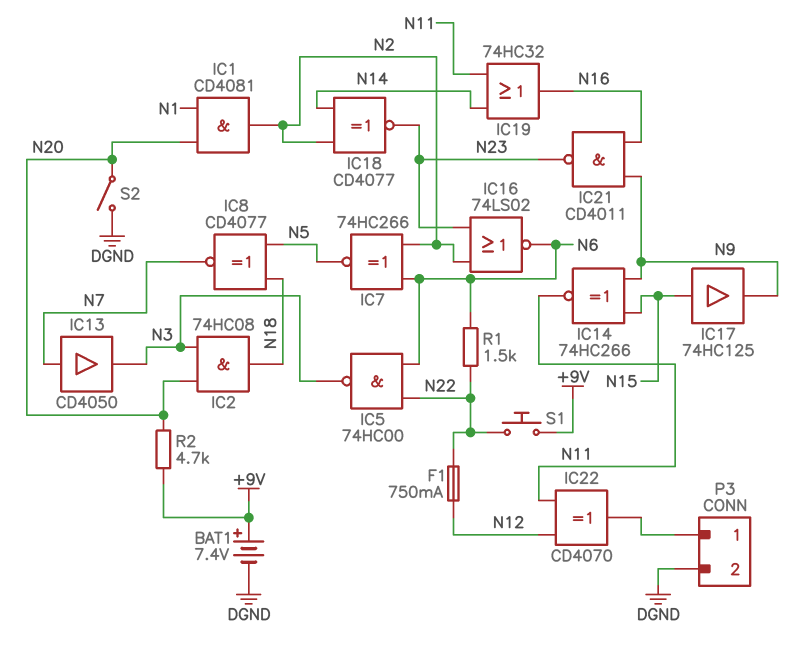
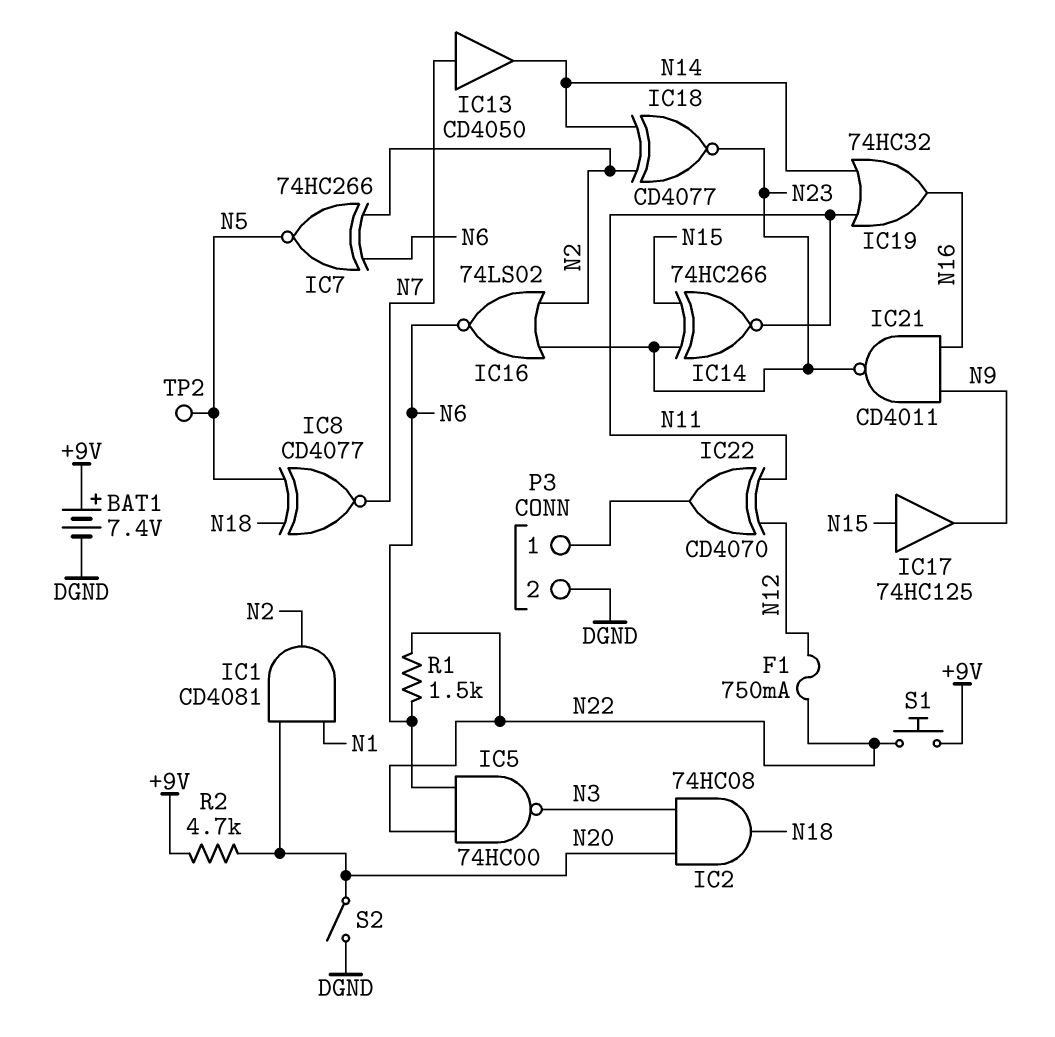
IC13: buffer CD4050 (in N7, out N3) -> buffer CD4050 (in N7, out N14)
IC14: XNOR 74HC266 (in N9, in N15, out N11) -> XNOR 74HC266 (in N15, in N23, out N11)
TP2: none -> test point (N5)

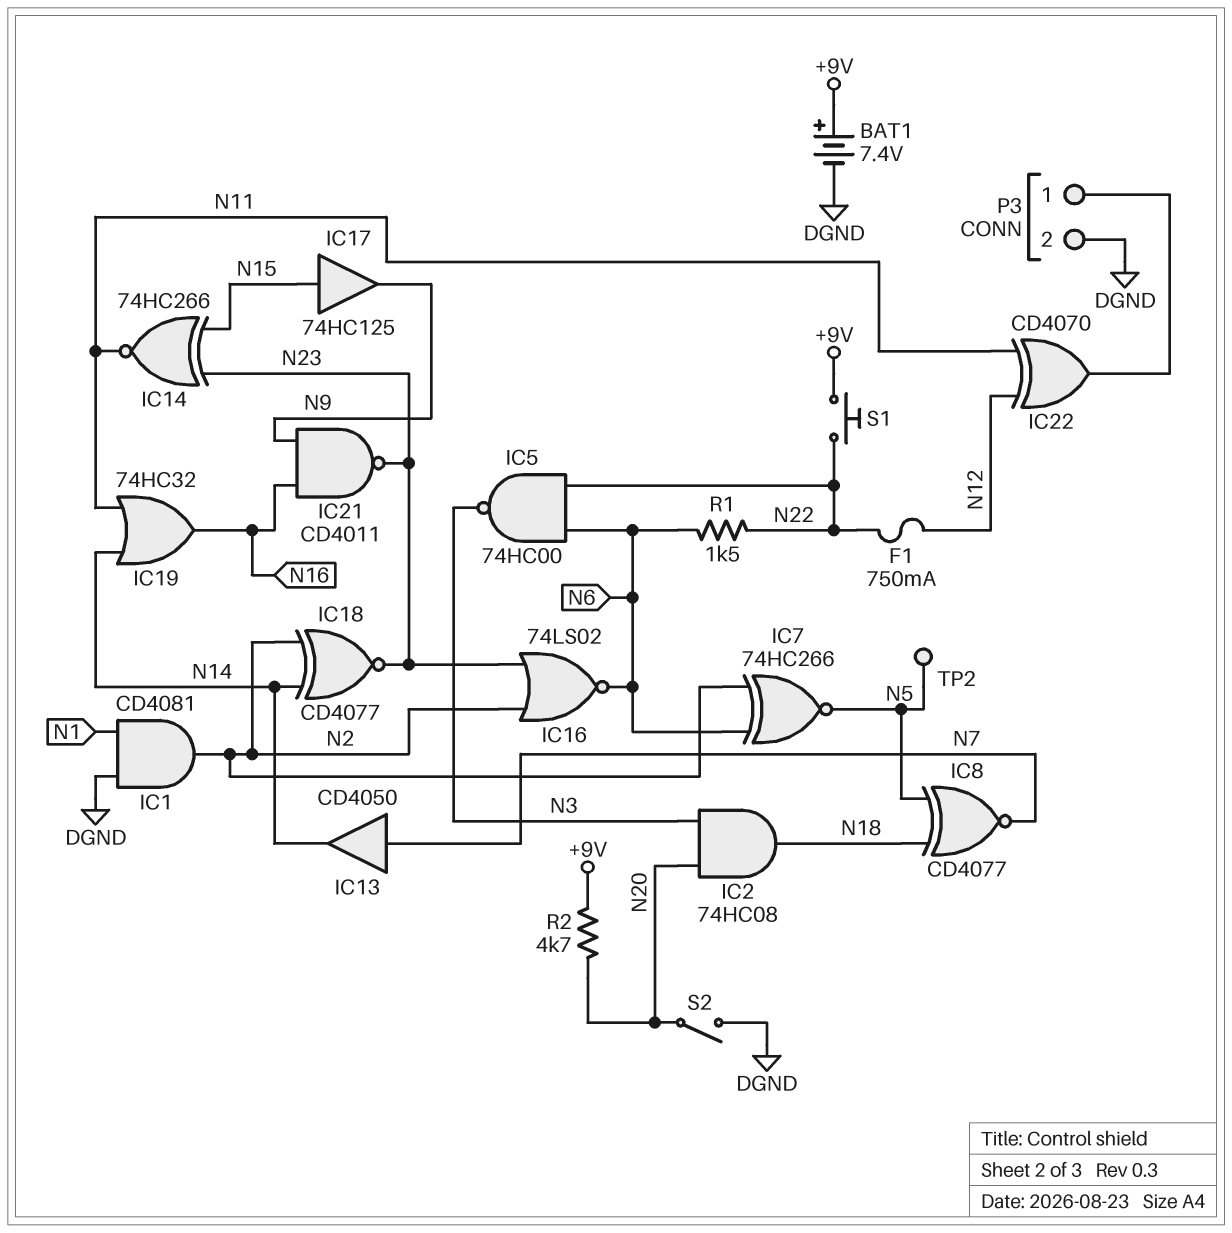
IC1: AND CD4081 (in N1, in N20, out N2) -> AND CD4081 (in DGND, in N1, out N2)

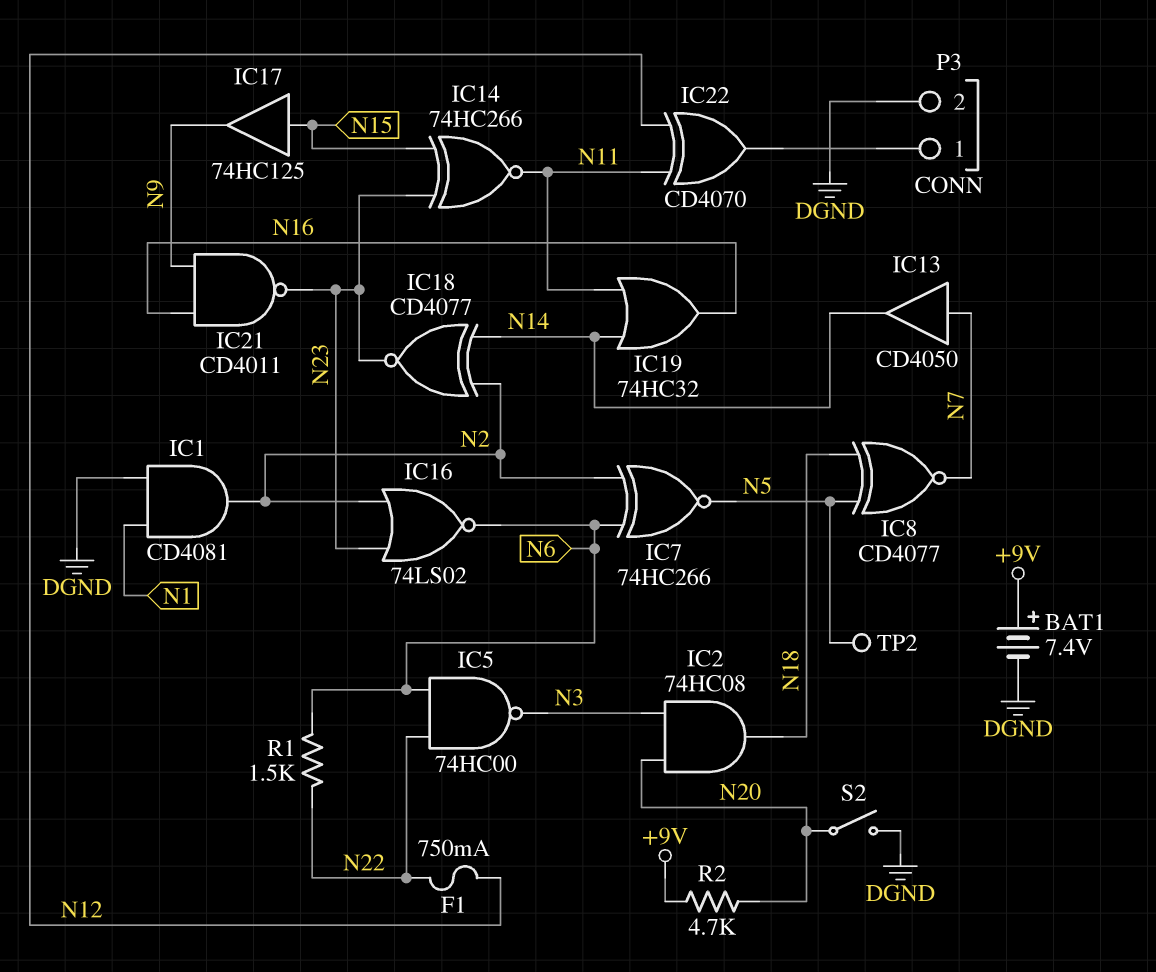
S1: button (+9V, N22) -> none

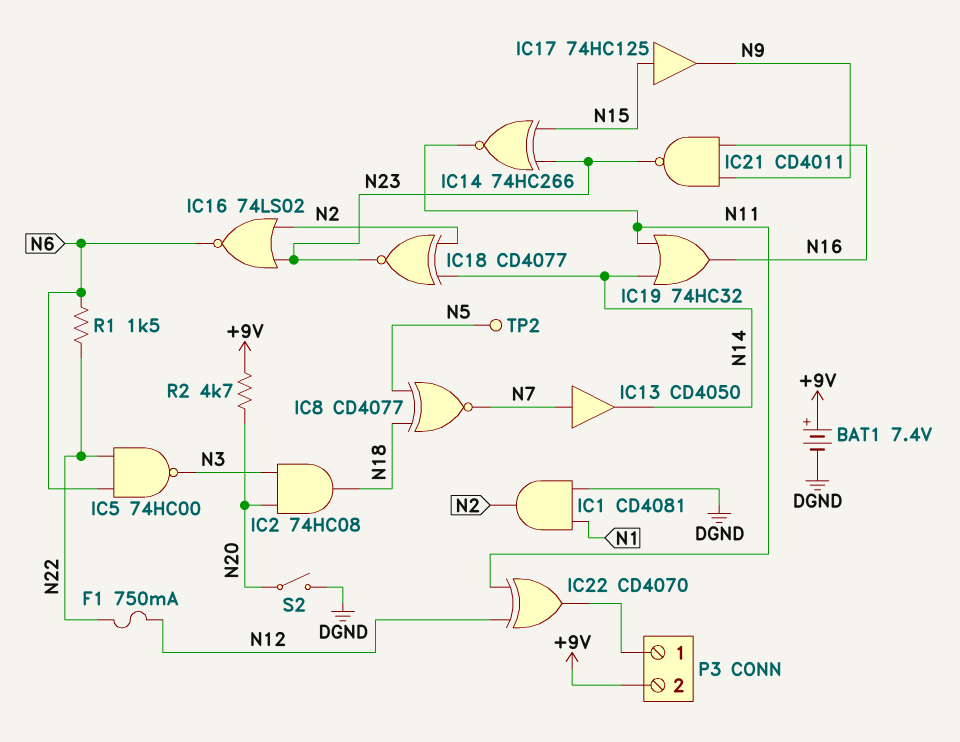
IC7: XNOR 74HC266 (in N2, in N6, out N5) -> none
P3 pin 2: DGND -> +9V

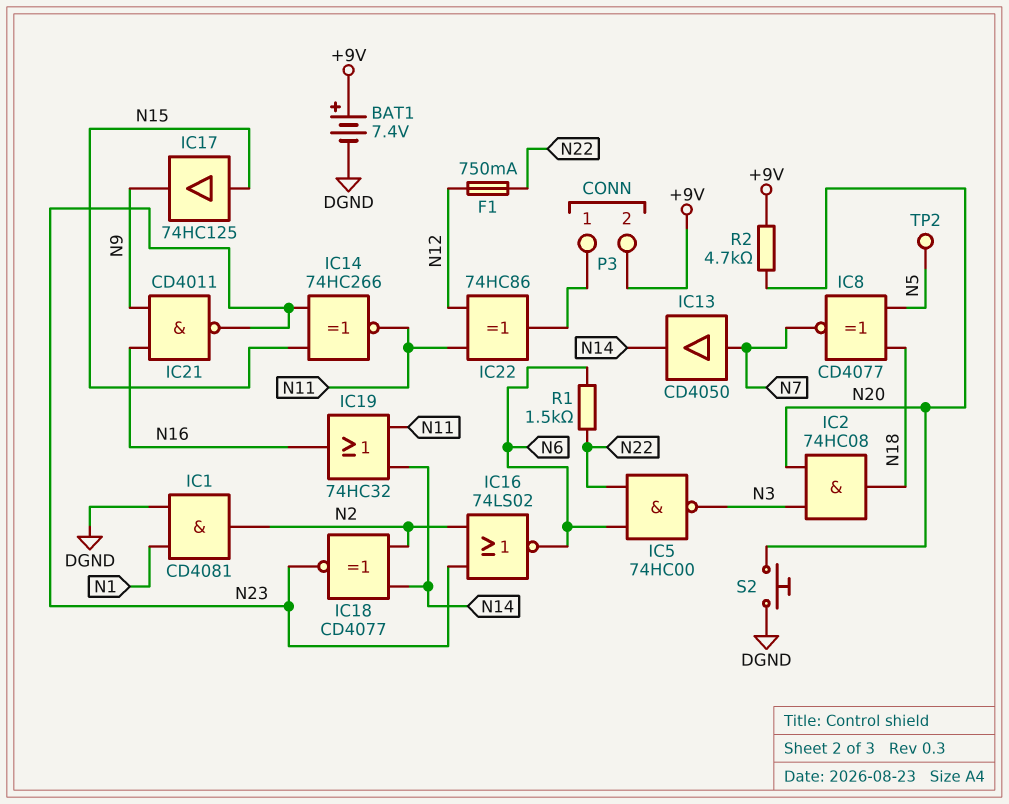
IC22: XOR CD4070 (in N11, in N12, out P3/1) -> XOR 74HC86 (in N11, in N12, out P3/1)
S2: switch (DGND, N20) -> button (DGND, N20)

